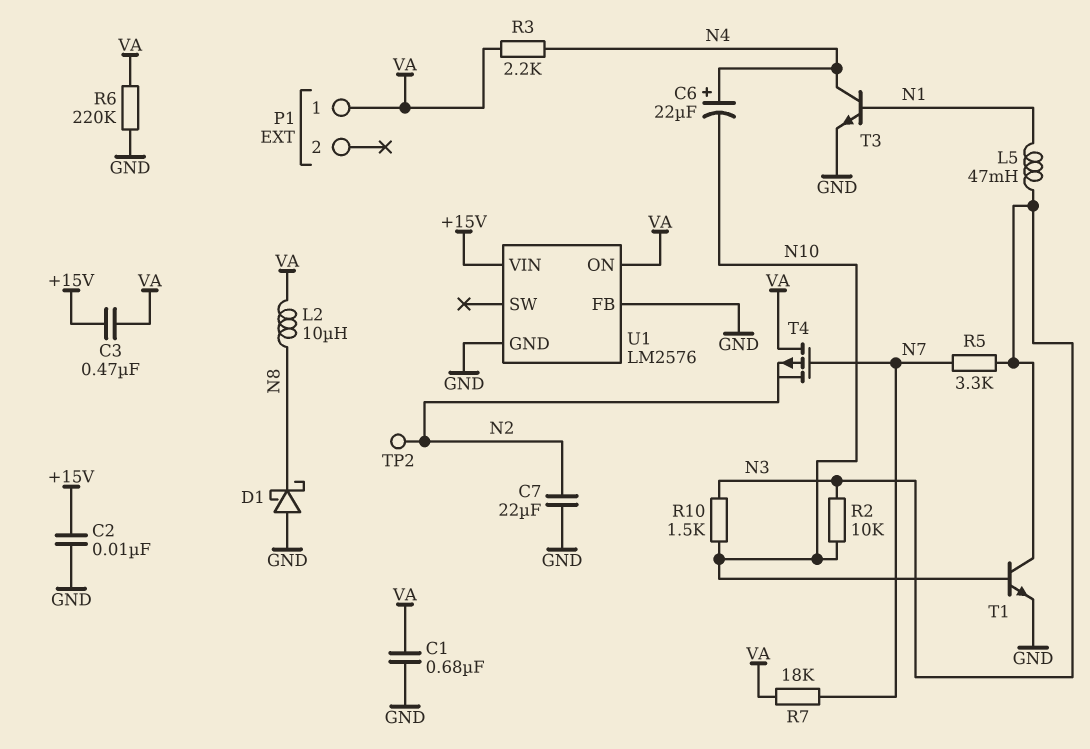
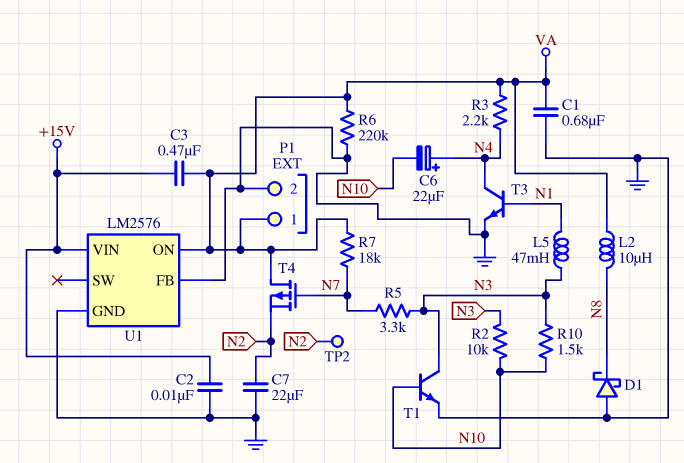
P1 pin 2: none -> GND

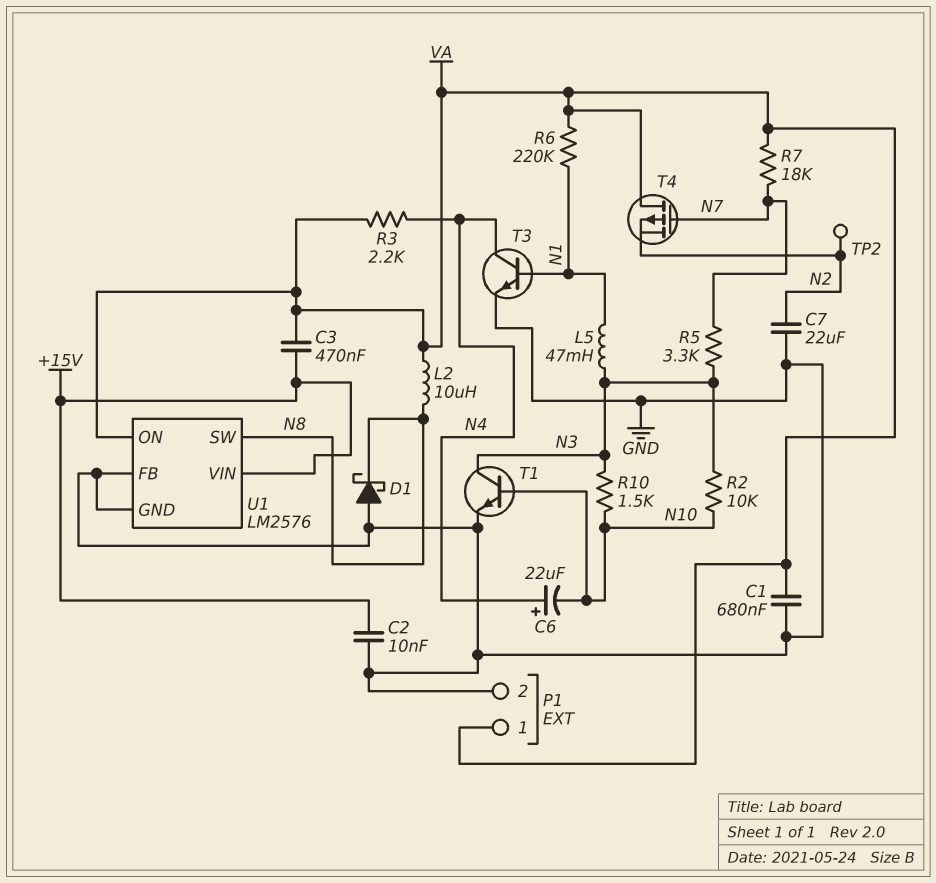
R6: 220k (GND, VA) -> 220k (N1, VA)
U1 pin SW: none -> N8

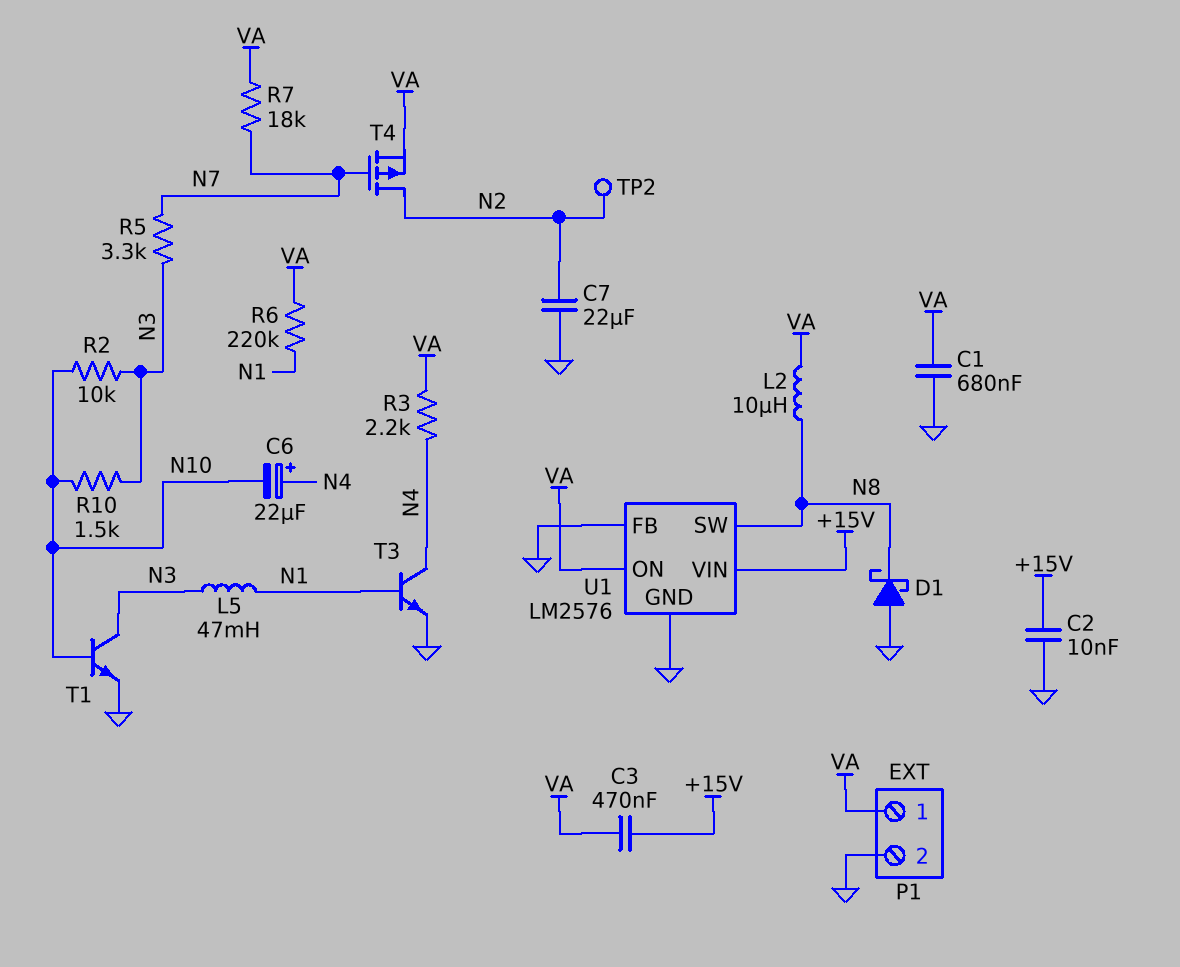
T4: PMOS (G N7, D VA, S N2) -> PMOS (G N7, D N2, S VA)

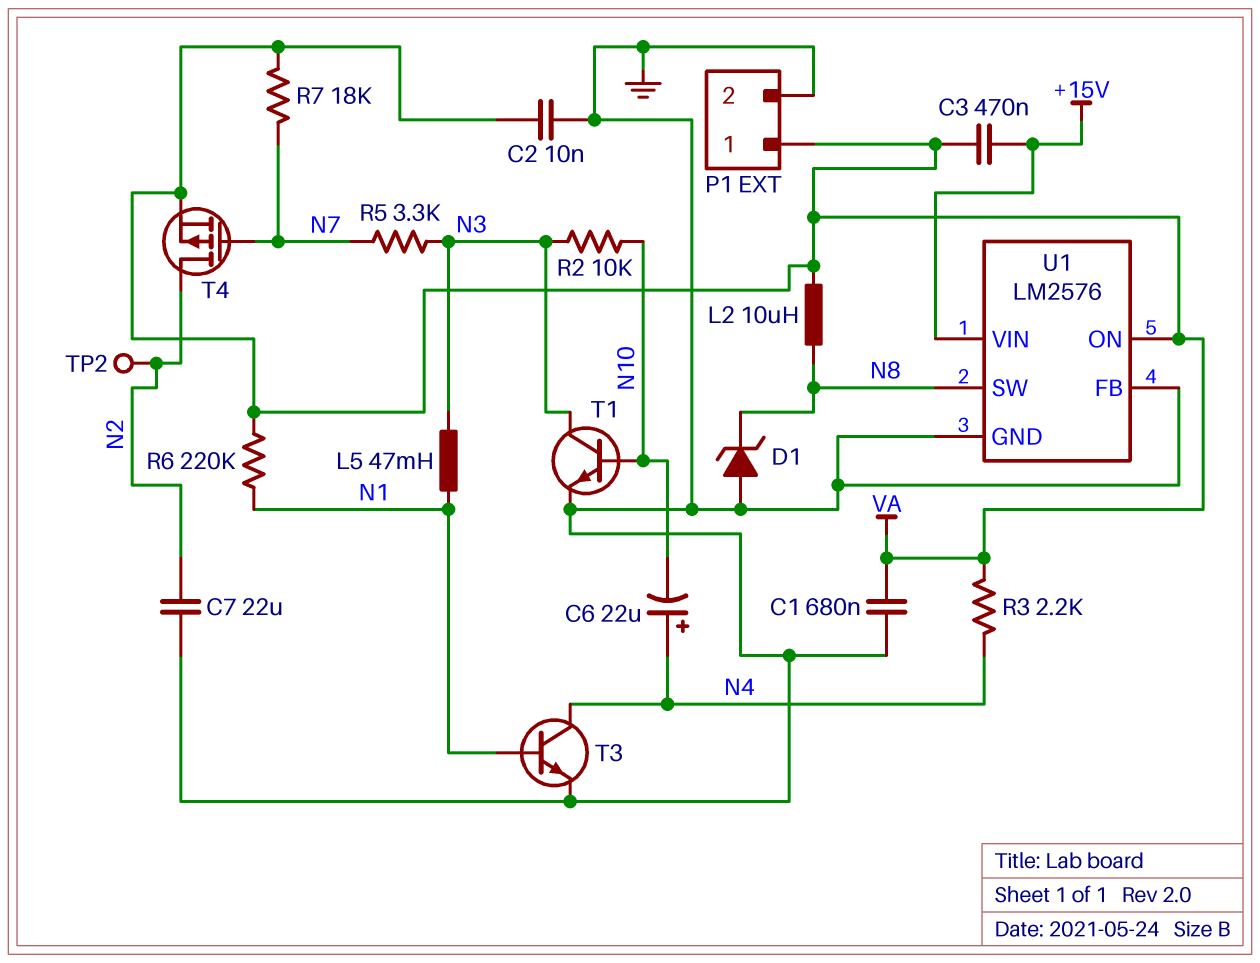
C2: 10nF (+15V, GND) -> 10nF (GND, VA)
D1: schottky (A GND, K N8) -> zener (A GND, K N8)
R10: 1.5k (N3, N10) -> none

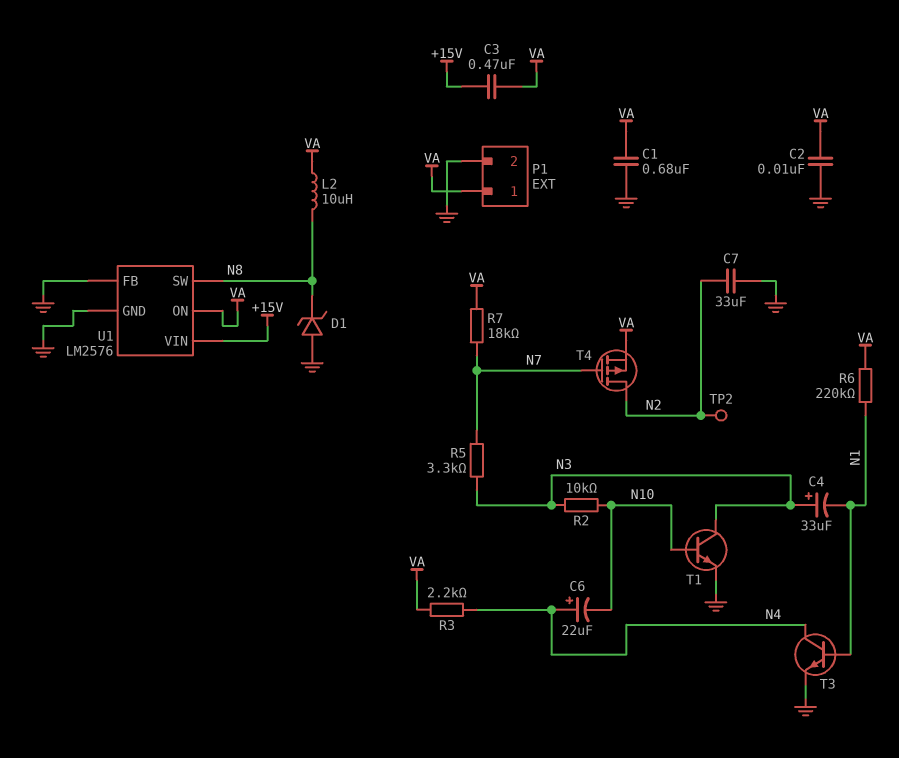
C4: none -> 33uF (plus N3, minus N1)
C7: 22uF (GND, N2) -> 33uF (GND, N2)
L5: 47mH (N1, N3) -> none

